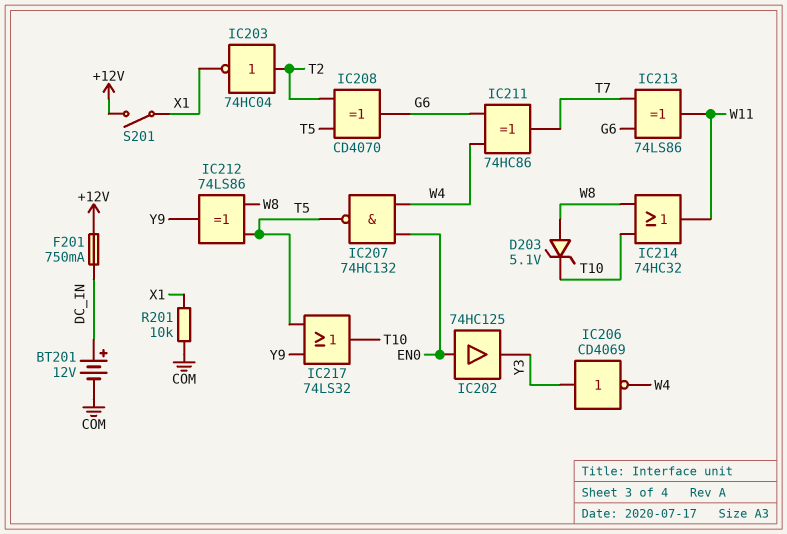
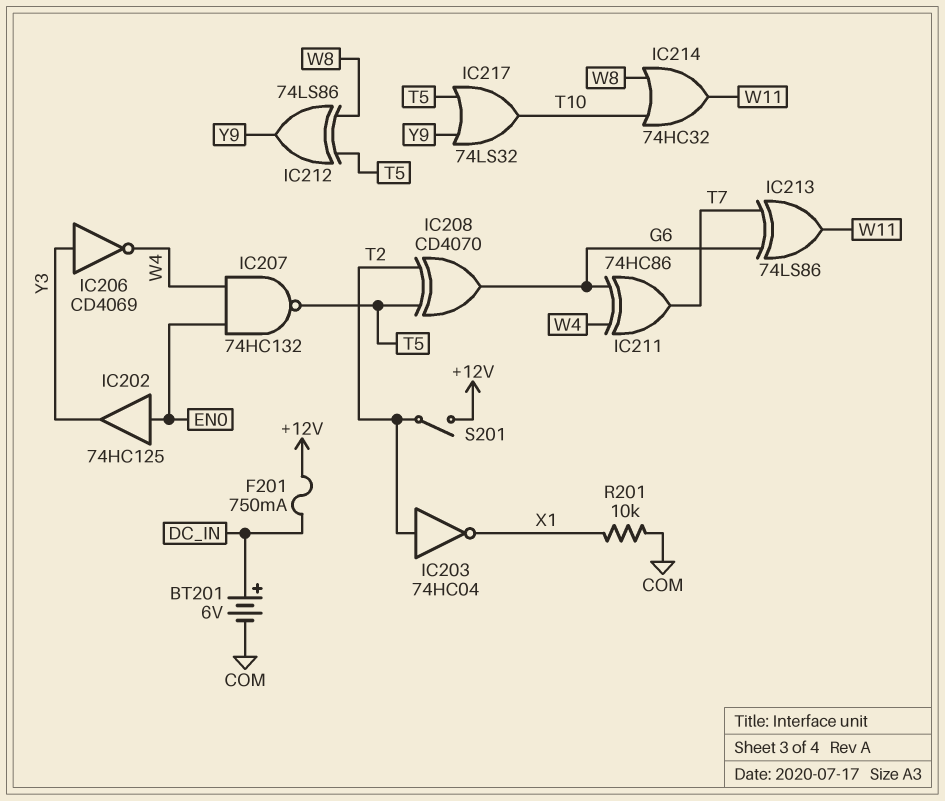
BT201: 12V (plus DC_IN, minus COM) -> 6V (plus DC_IN, minus COM)
D203: zener 5.1V (A W8, K T10) -> none
S201: switch (+12V, X1) -> switch (+12V, T2)

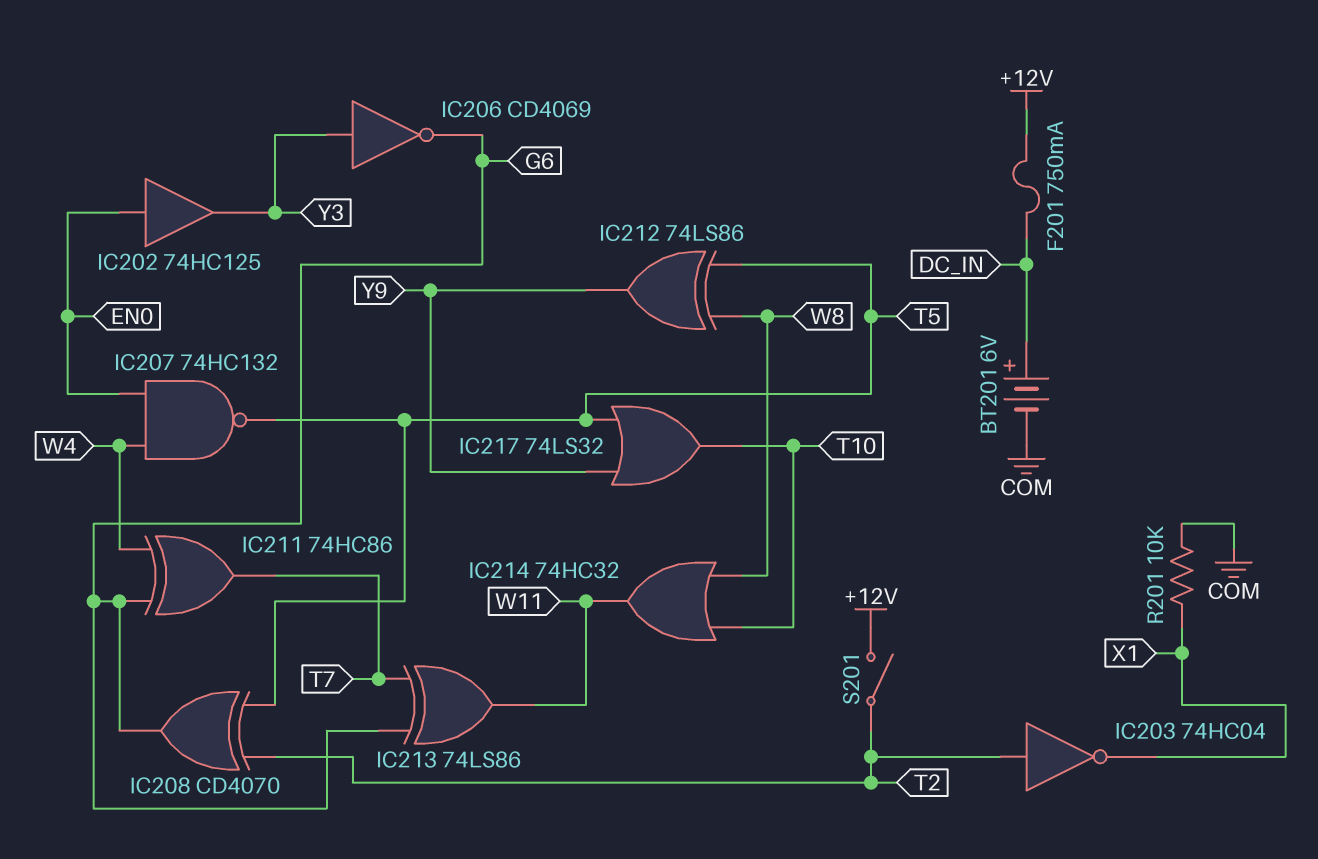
IC206: NOT CD4069 (in Y3, out W4) -> NOT CD4069 (in Y3, out G6)

